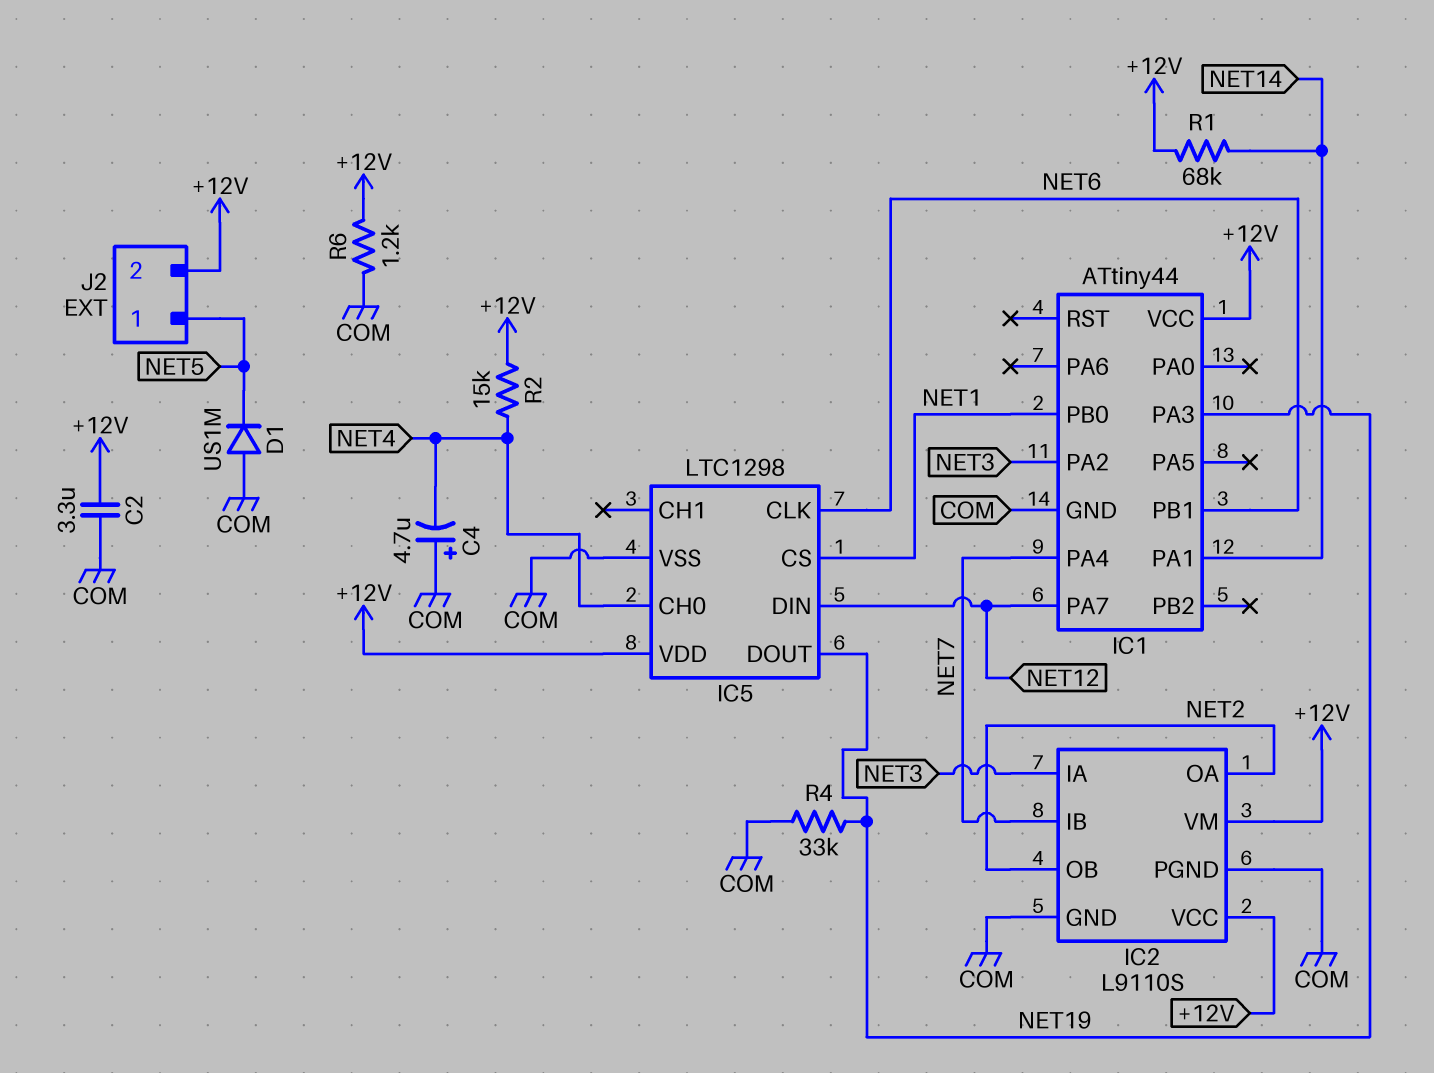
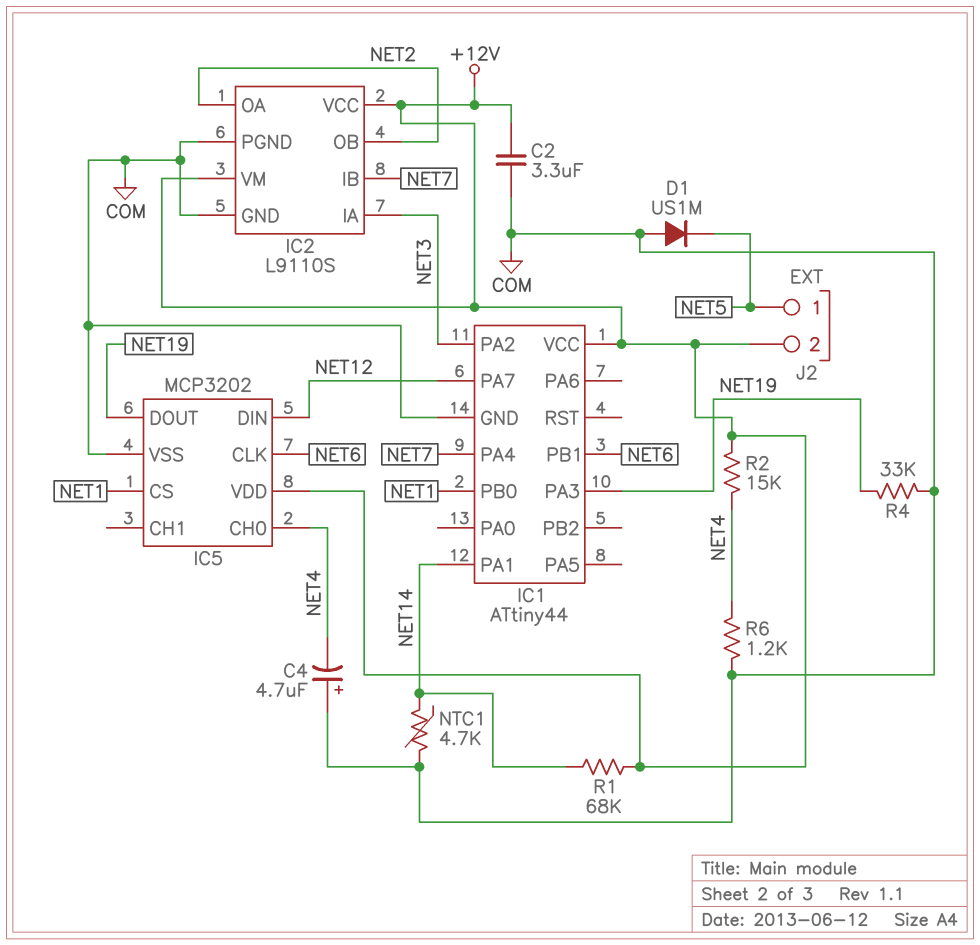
IC5: LTC1298 -> MCP3202
NTC1: none -> 4.7k (COM, NET14)
R6: 1.2k (+12V, COM) -> 1.2k (COM, NET4)

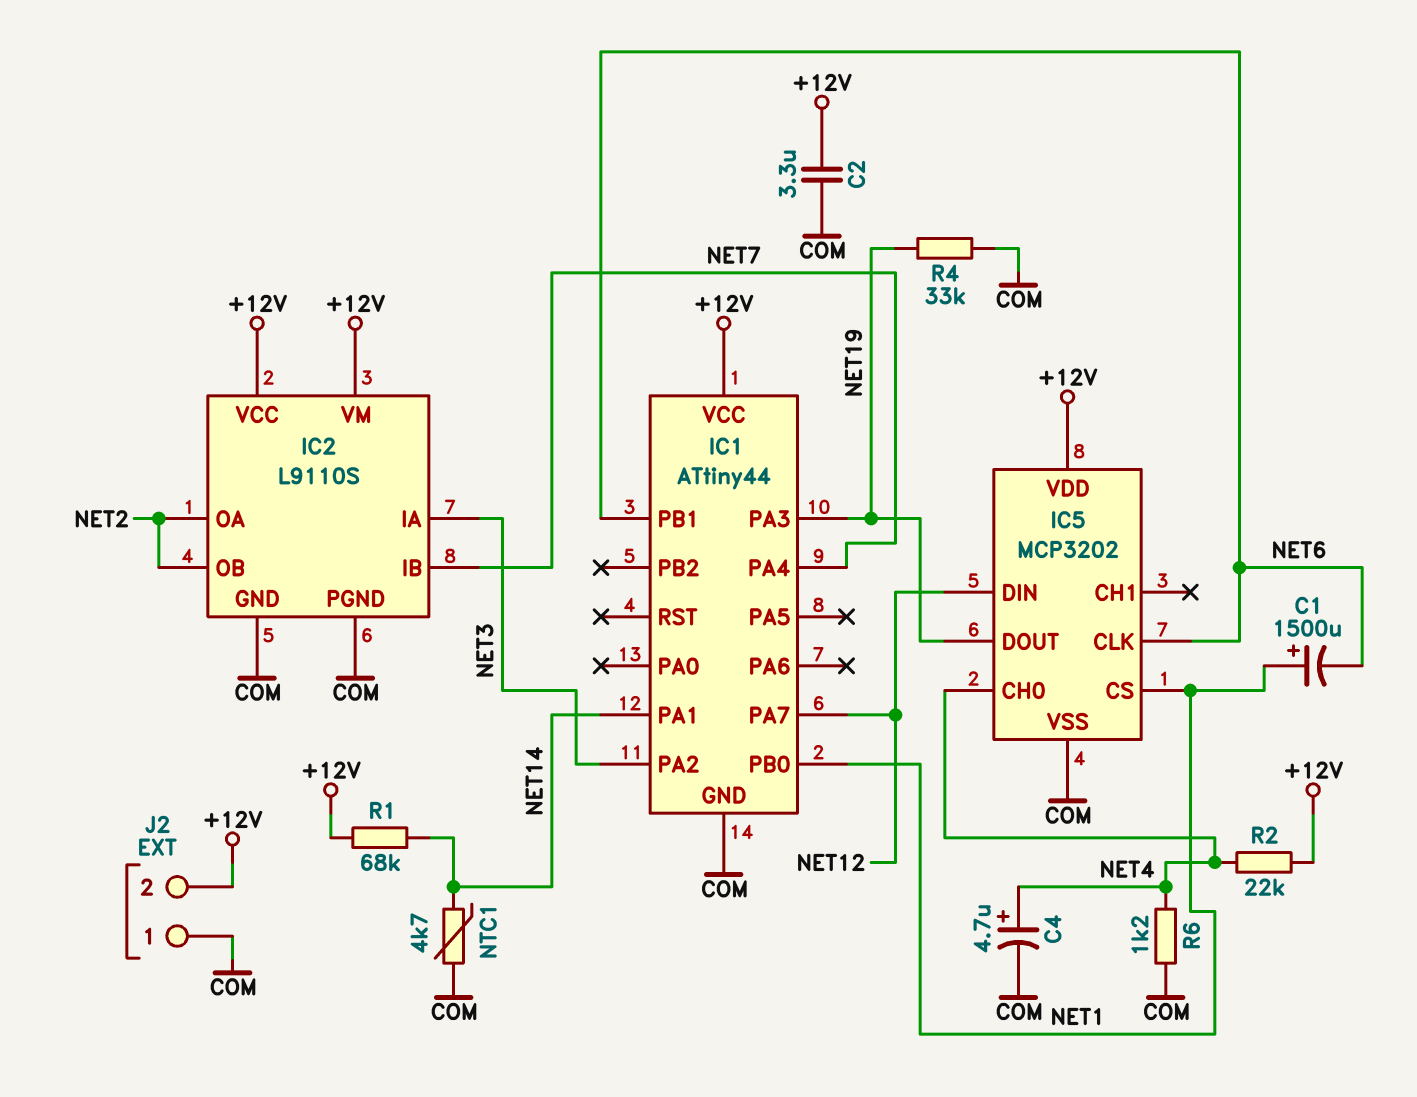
C1: none -> 1500uF (plus NET1, minus NET6)
C4: 4.7uF (plus COM, minus NET4) -> 4.7uF (plus NET4, minus COM)
D1: diode US1M (A COM, K NET5) -> none
J2 pin 1: NET5 -> COM
R2: 15k (+12V, NET4) -> 22k (+12V, NET4)

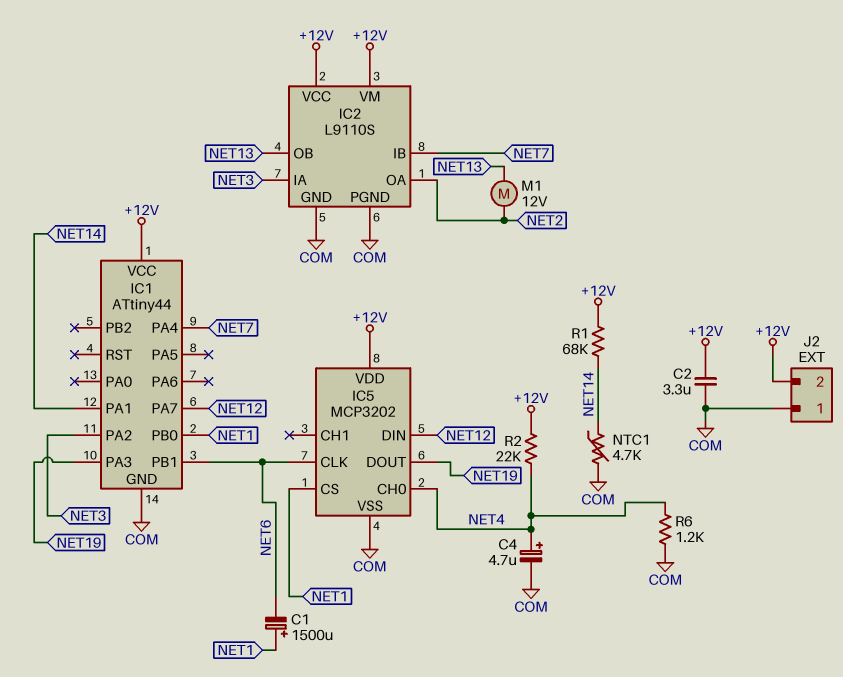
IC2 pin OB: NET2 -> NET13
M1: none -> motor 12V (NET2, NET13)
R4: 33k (COM, NET19) -> none

